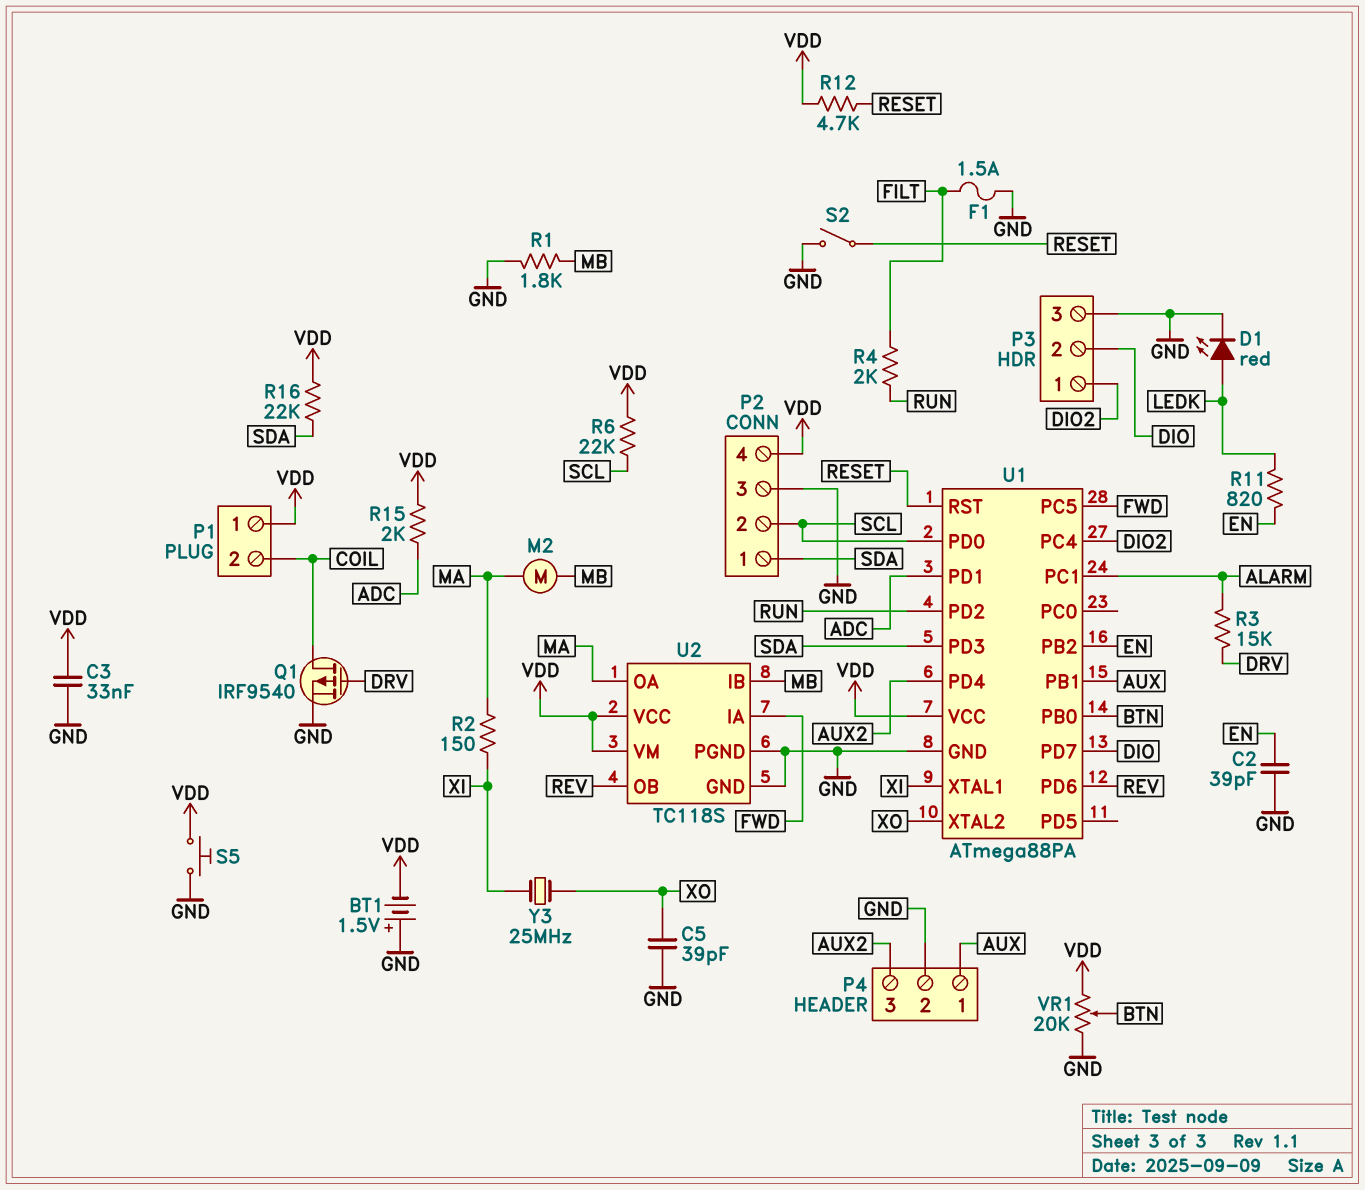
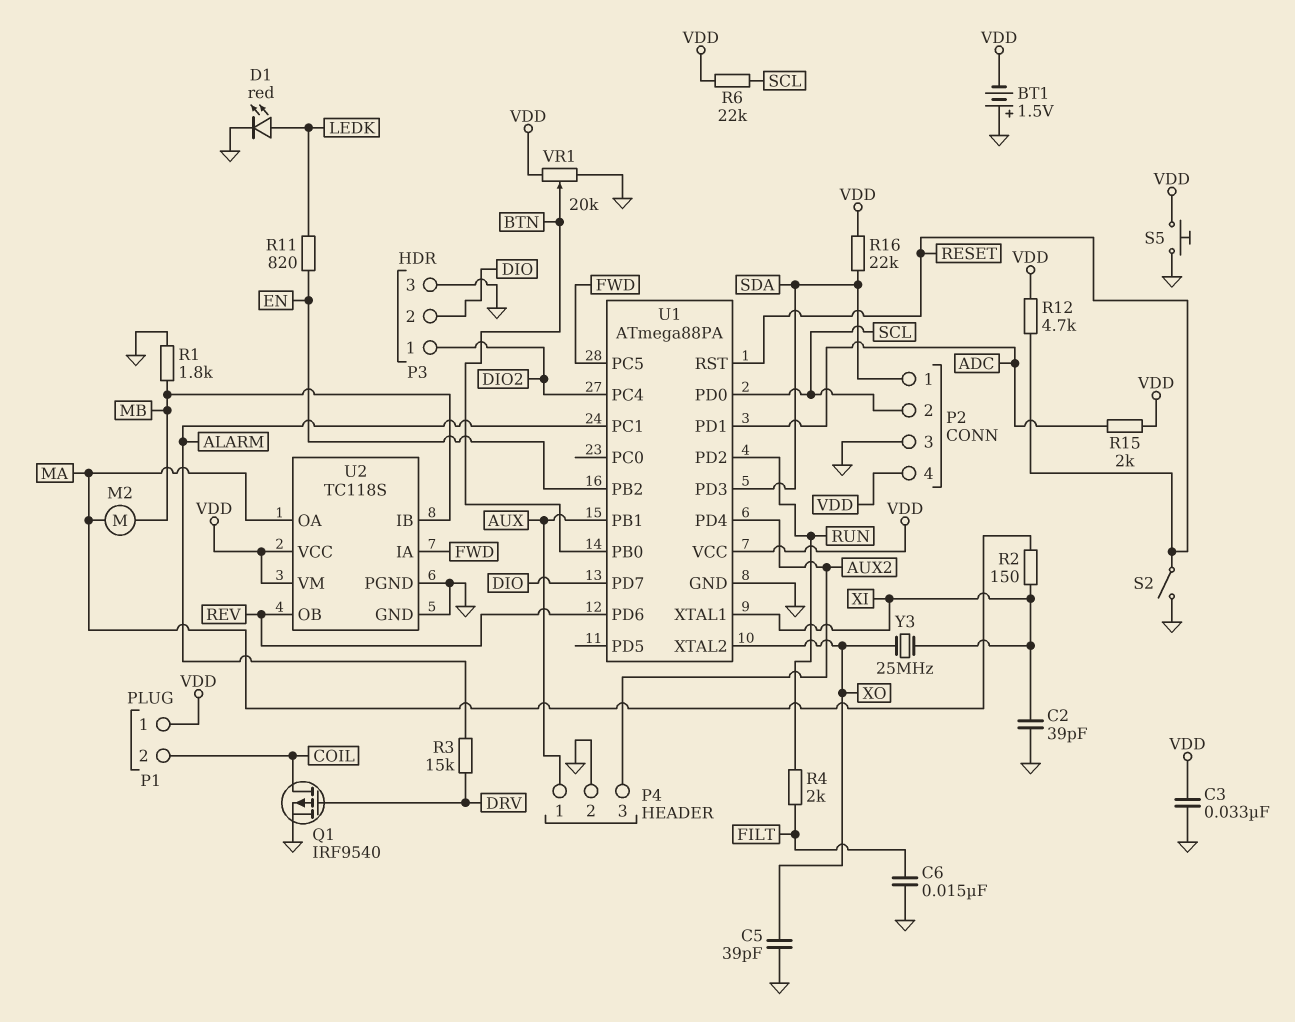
C2: 39pF (EN, GND) -> 39pF (GND, XI)
C6: none -> 15nF (FILT, GND)
F1: 1.5A (FILT, GND) -> none

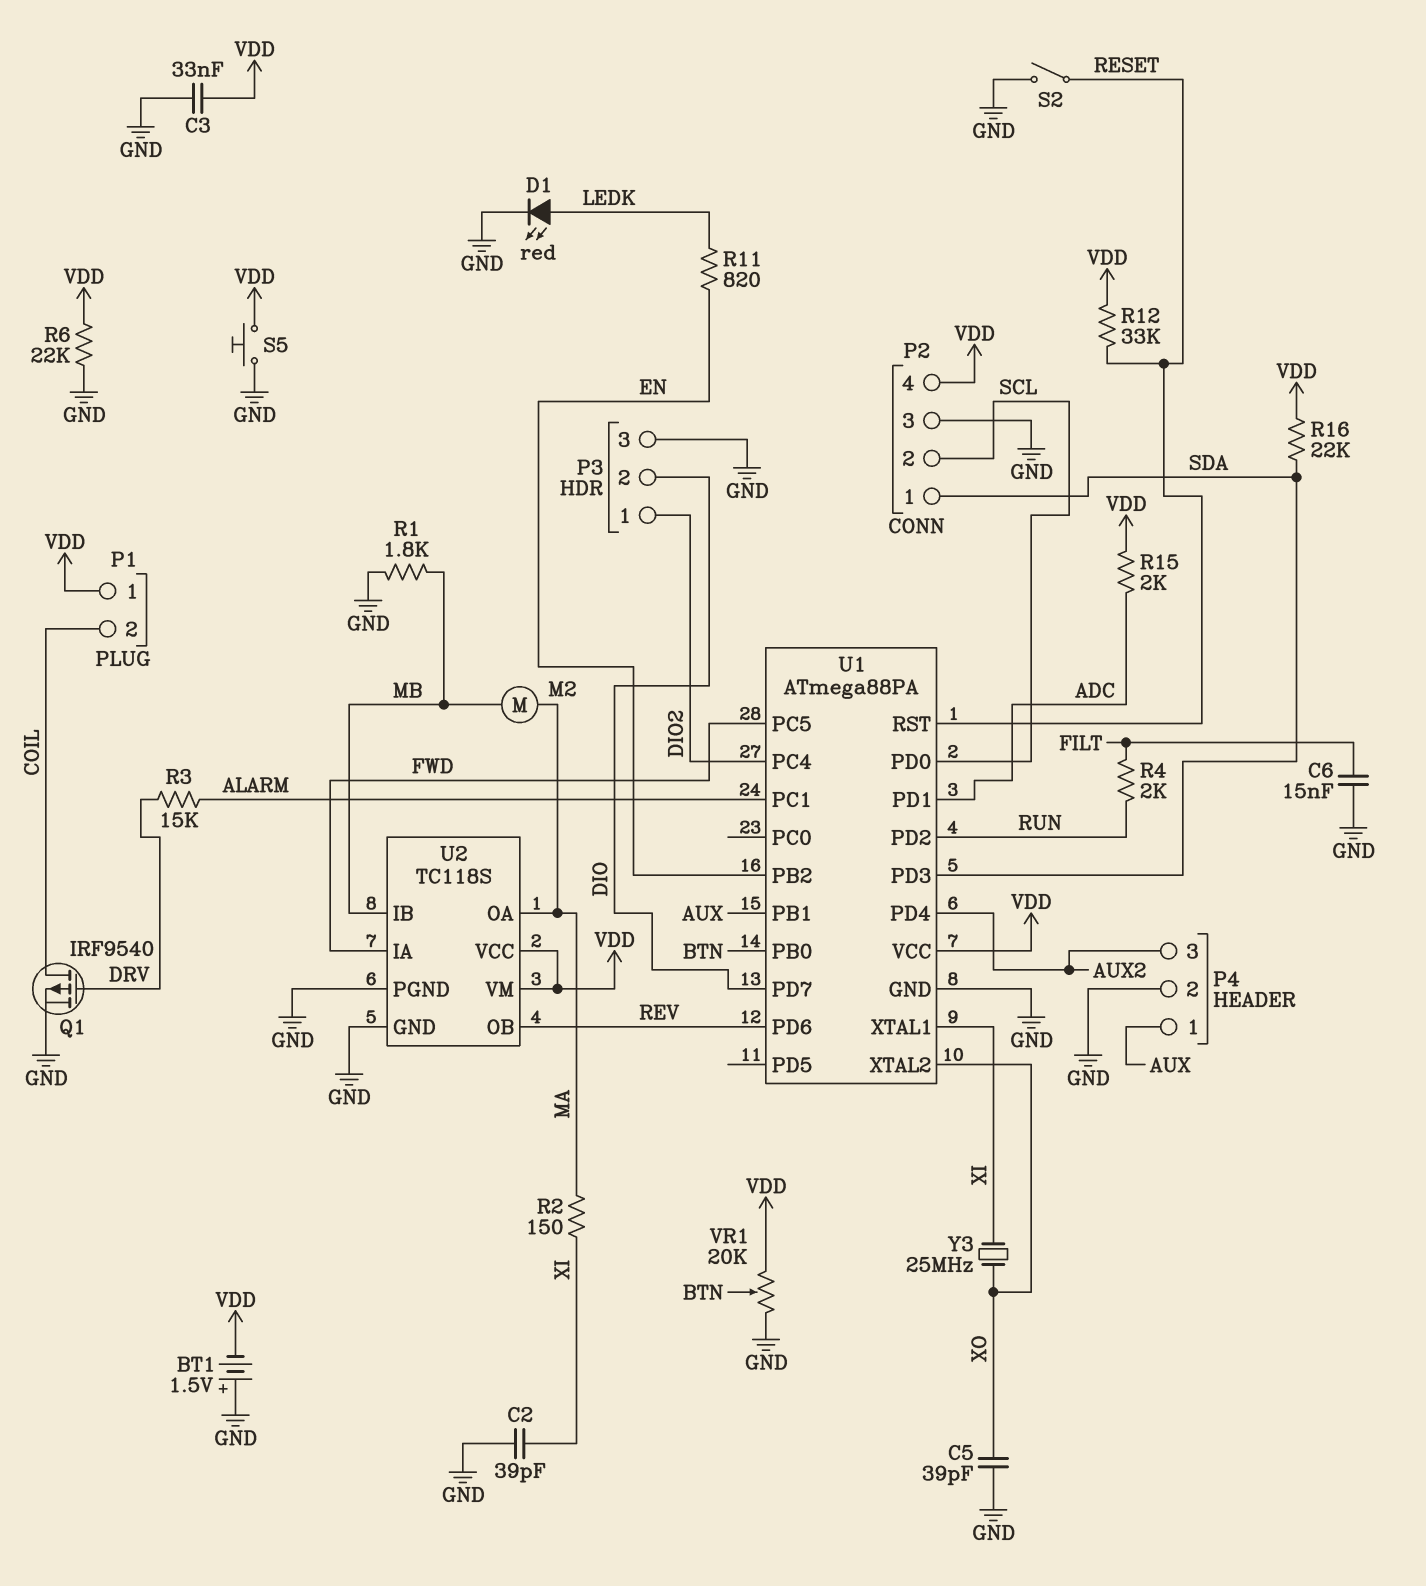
R6: 22k (SCL, VDD) -> 22k (GND, VDD)
R12: 4.7k (RESET, VDD) -> 33k (RESET, VDD)

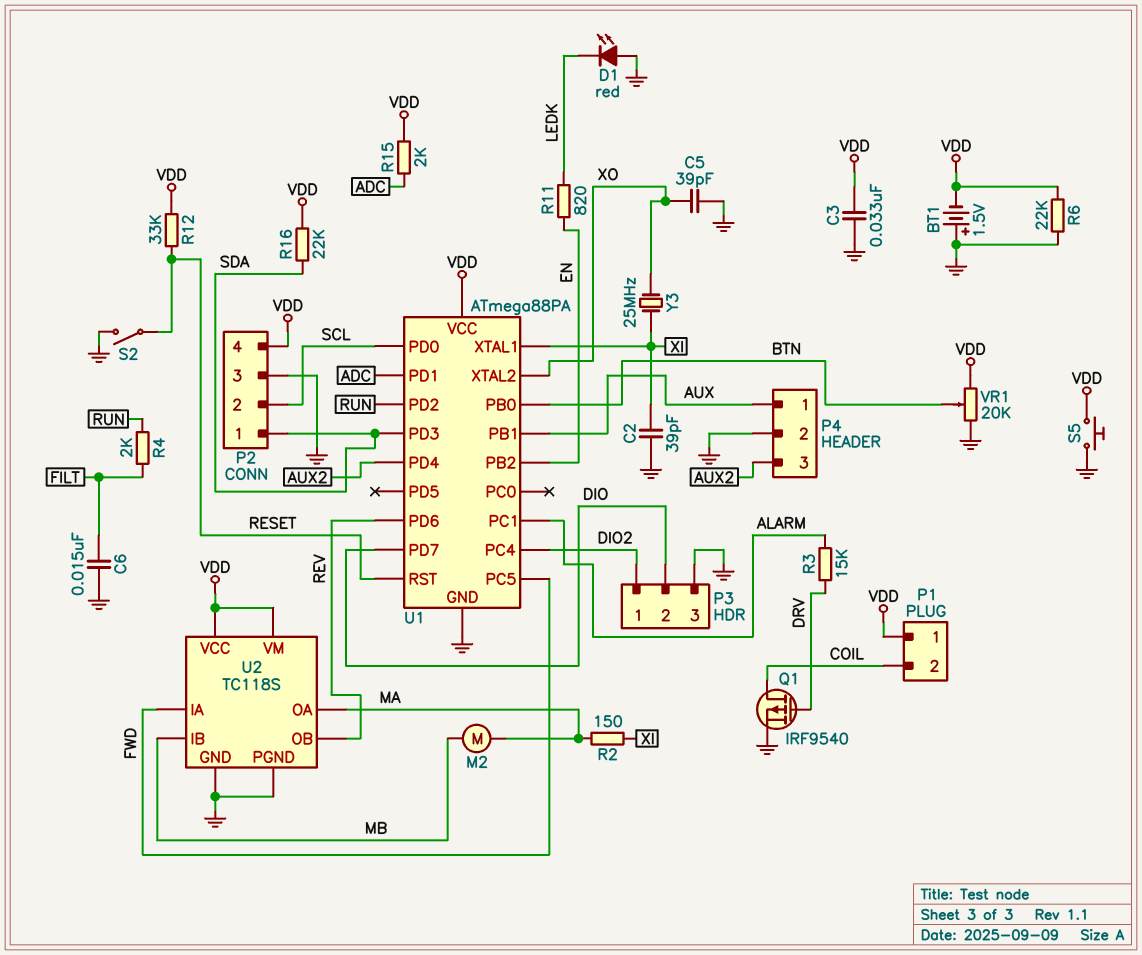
D1: LED red (A LEDK, K GND) -> LED red (A GND, K LEDK)
R1: 1.8k (GND, MB) -> none

